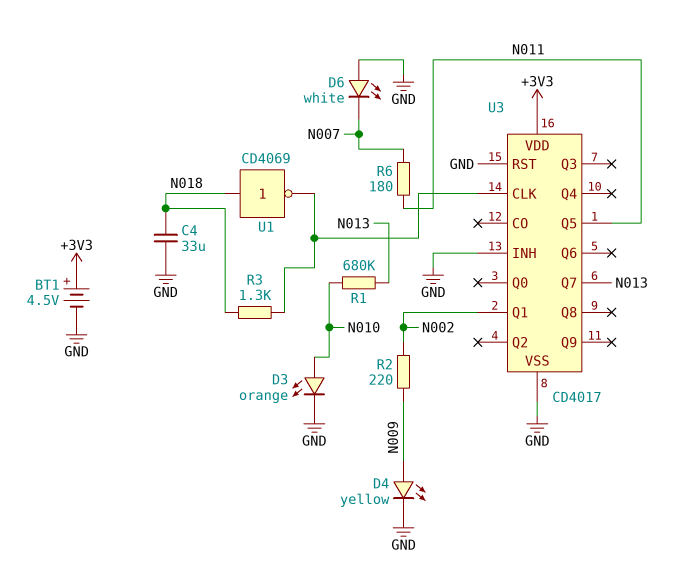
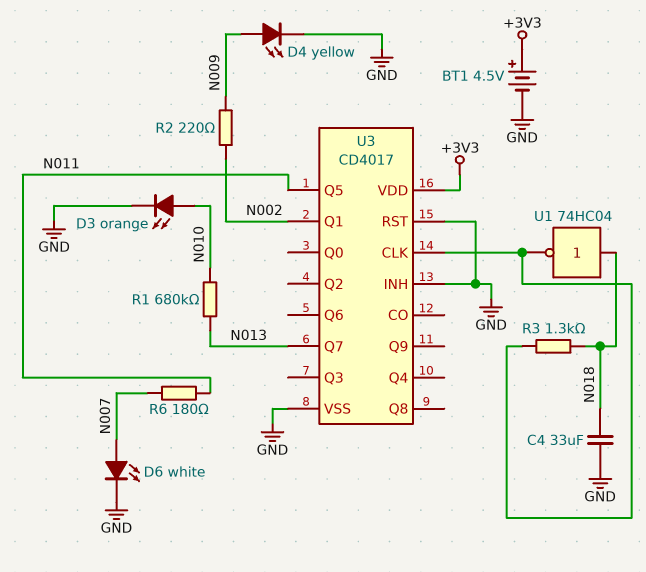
D6: LED white (A GND, K N007) -> LED white (A N007, K GND)
U1: NOT CD4069 (in N018, out U3/CLK) -> NOT 74HC04 (in N018, out U3/CLK)

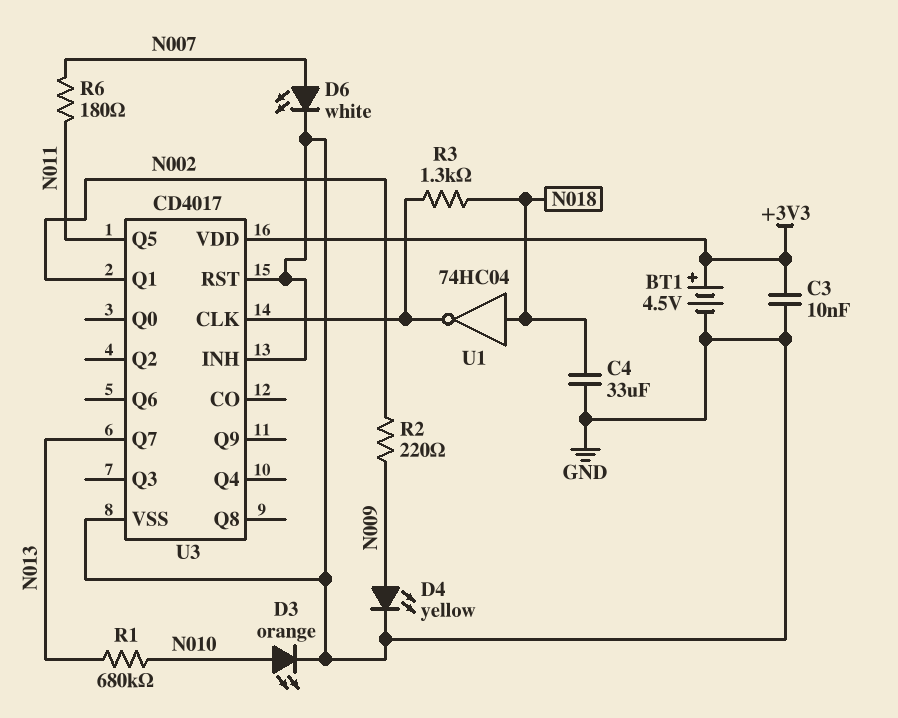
C3: none -> 10nF (+3V3, GND)

